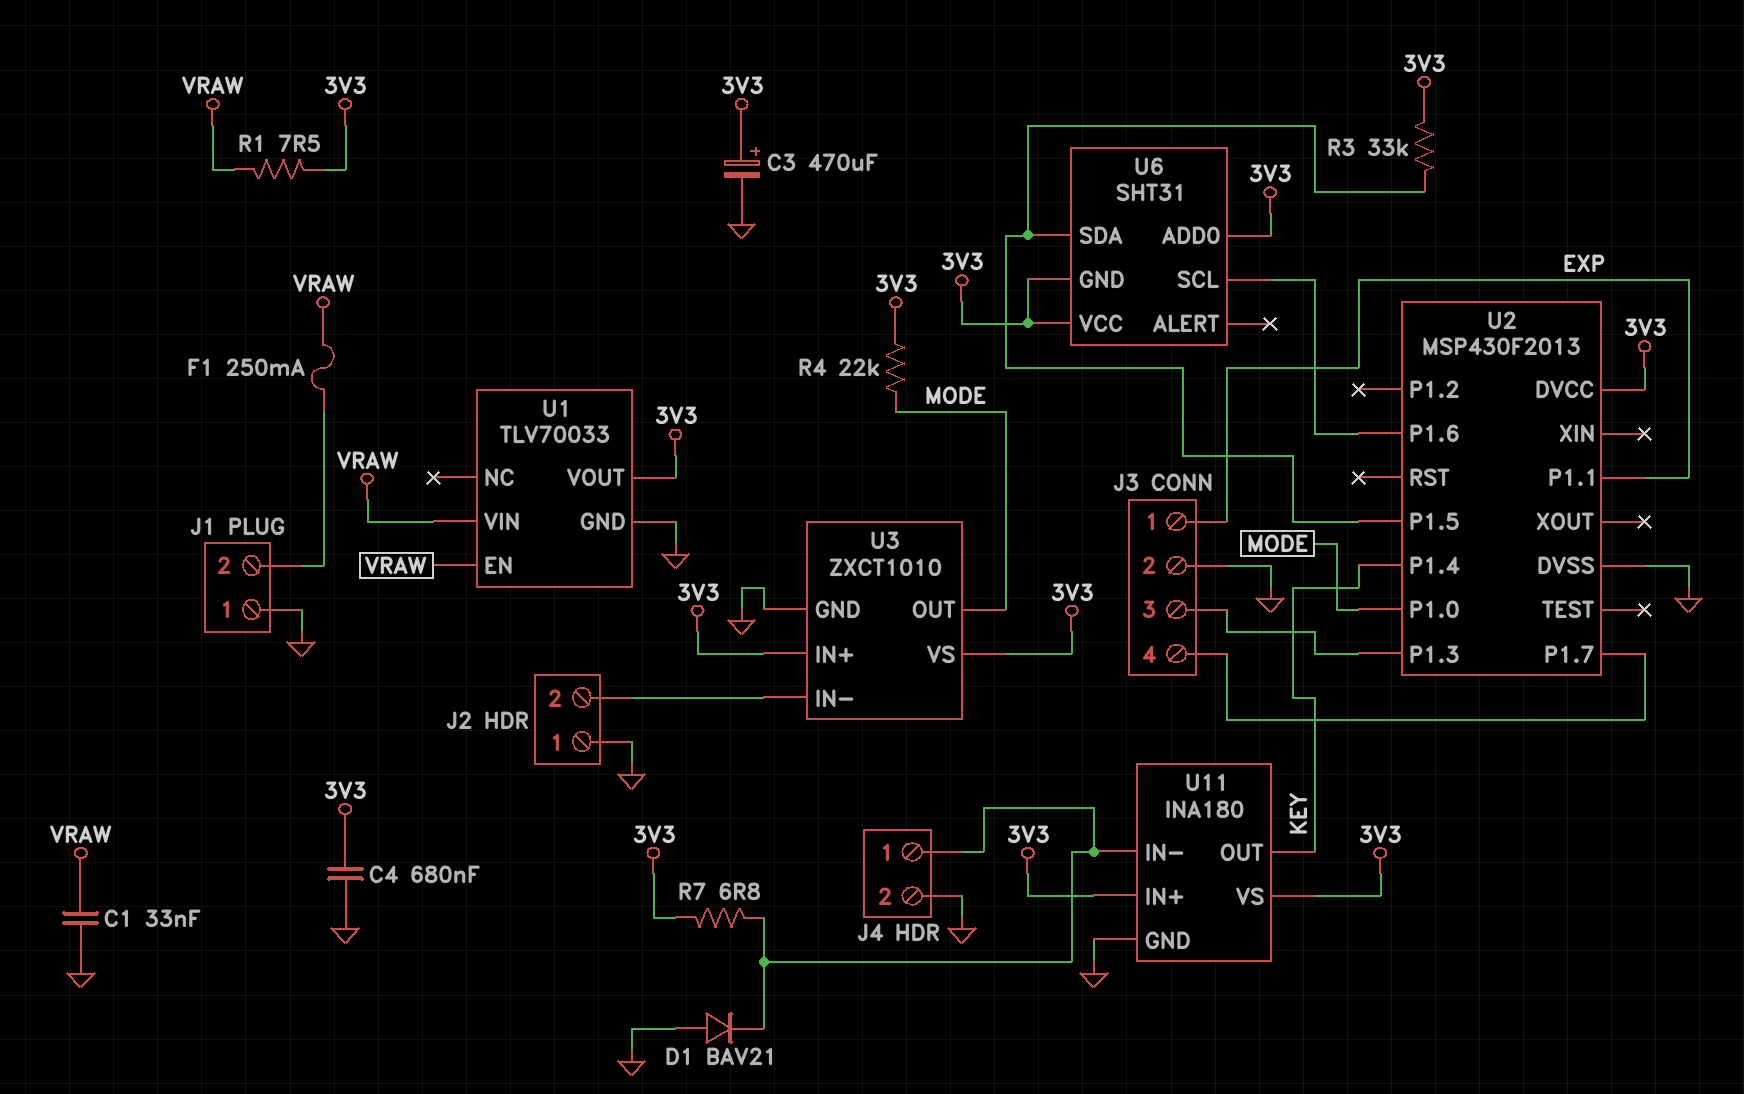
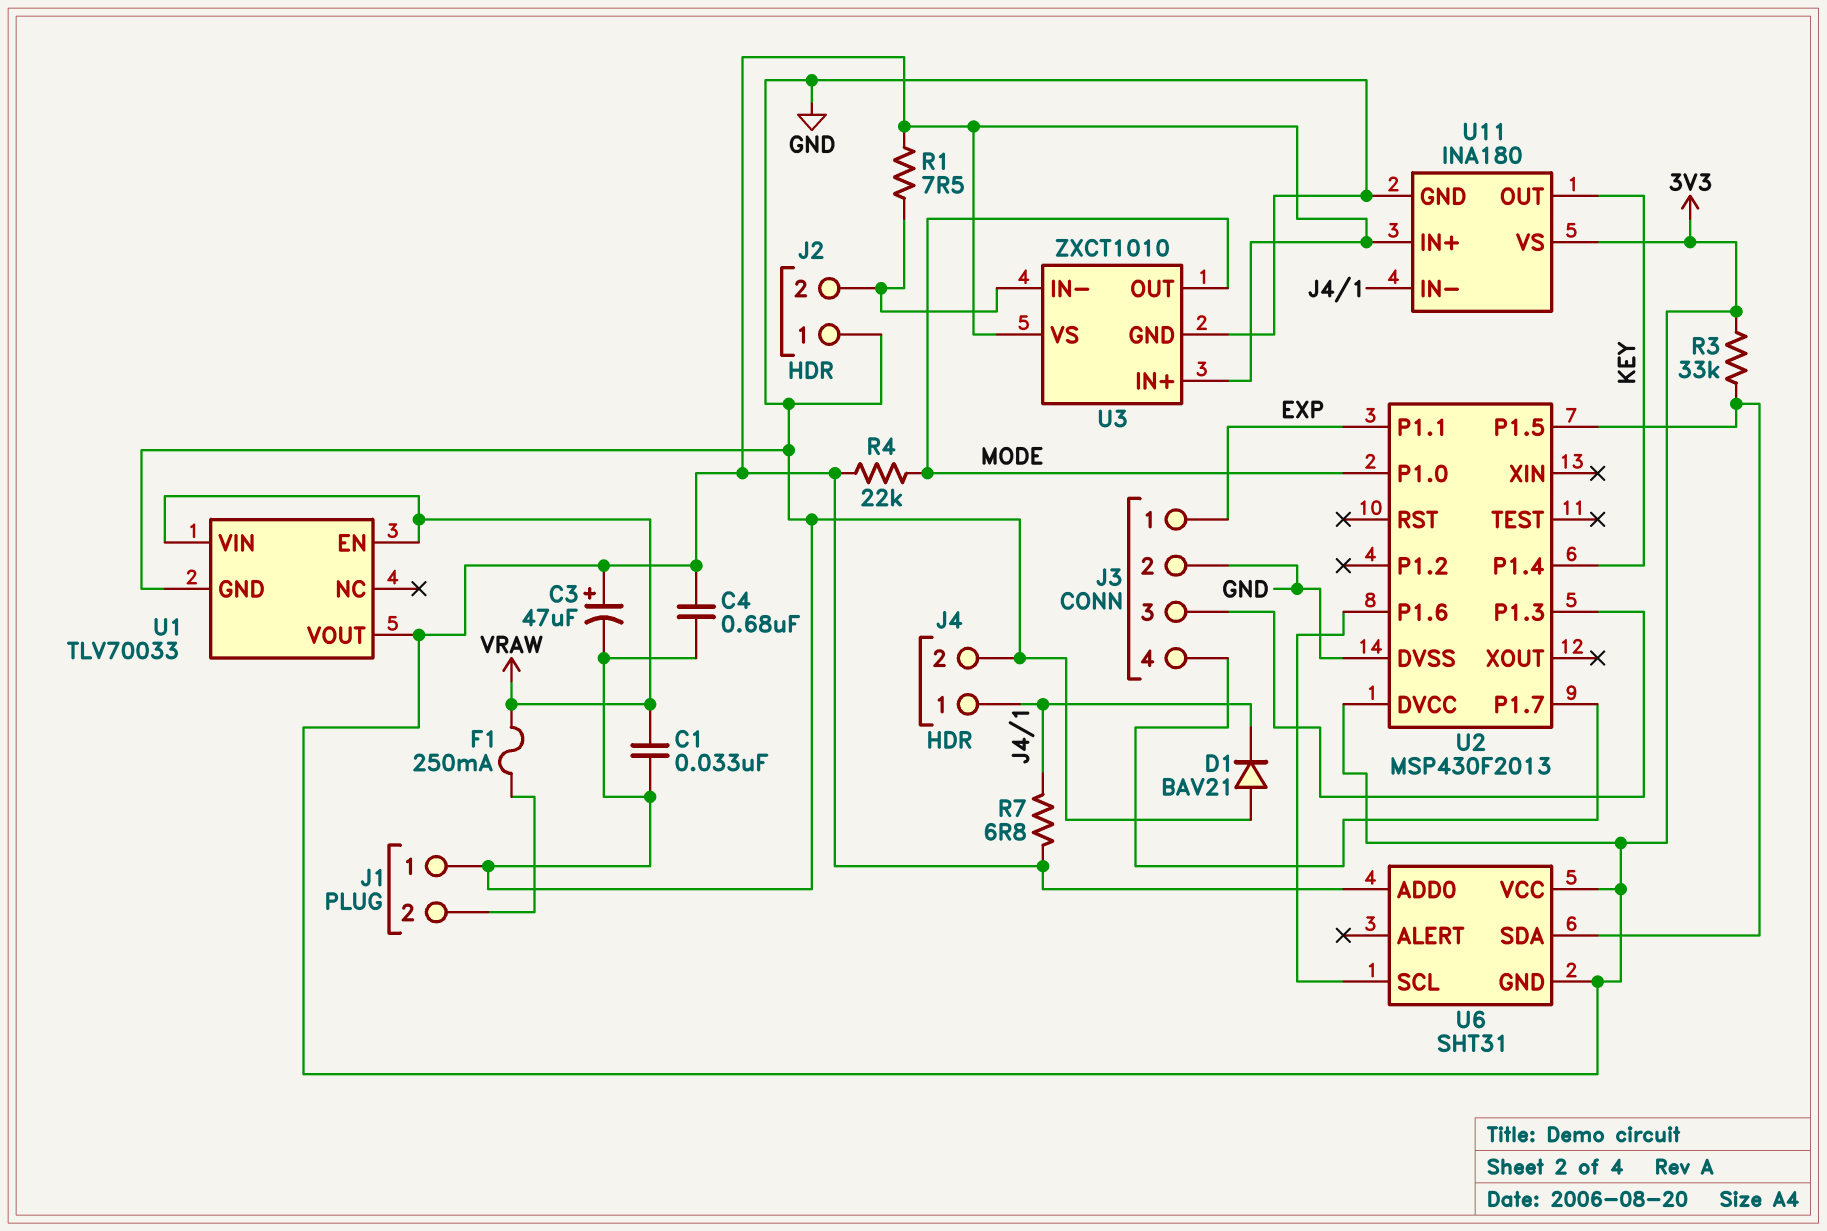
C3: 470uF (plus 3V3, minus GND) -> 47uF (plus 3V3, minus GND)
R1: 7.5 (3V3, VRAW) -> 7.5 (3V3, J2/2)

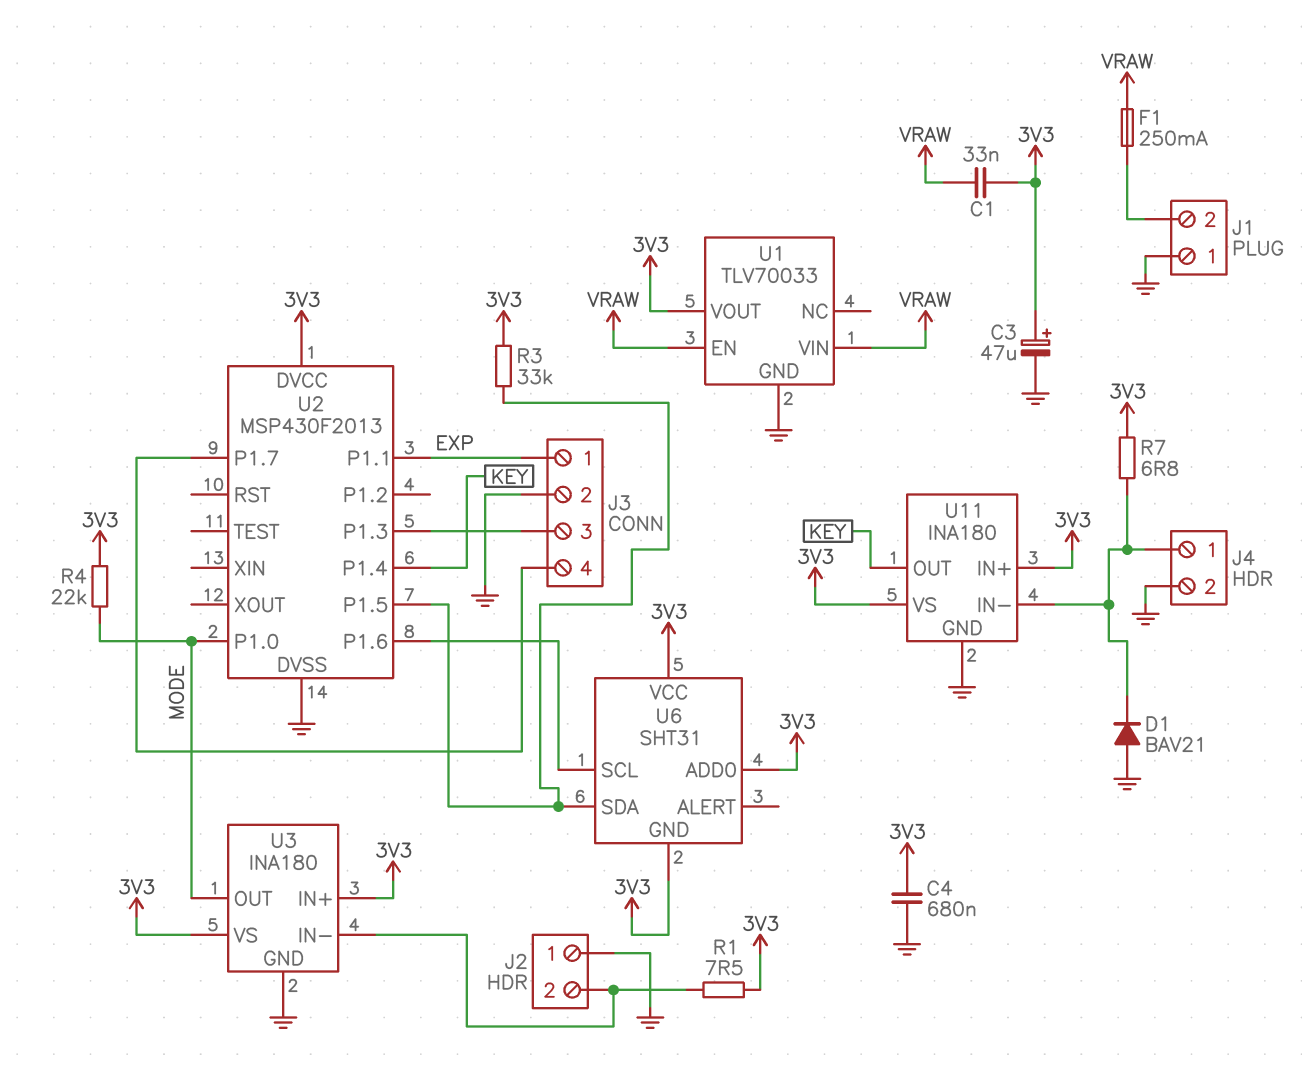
C1: 33nF (GND, VRAW) -> 33nF (3V3, VRAW)
U3: ZXCT1010 -> INA180

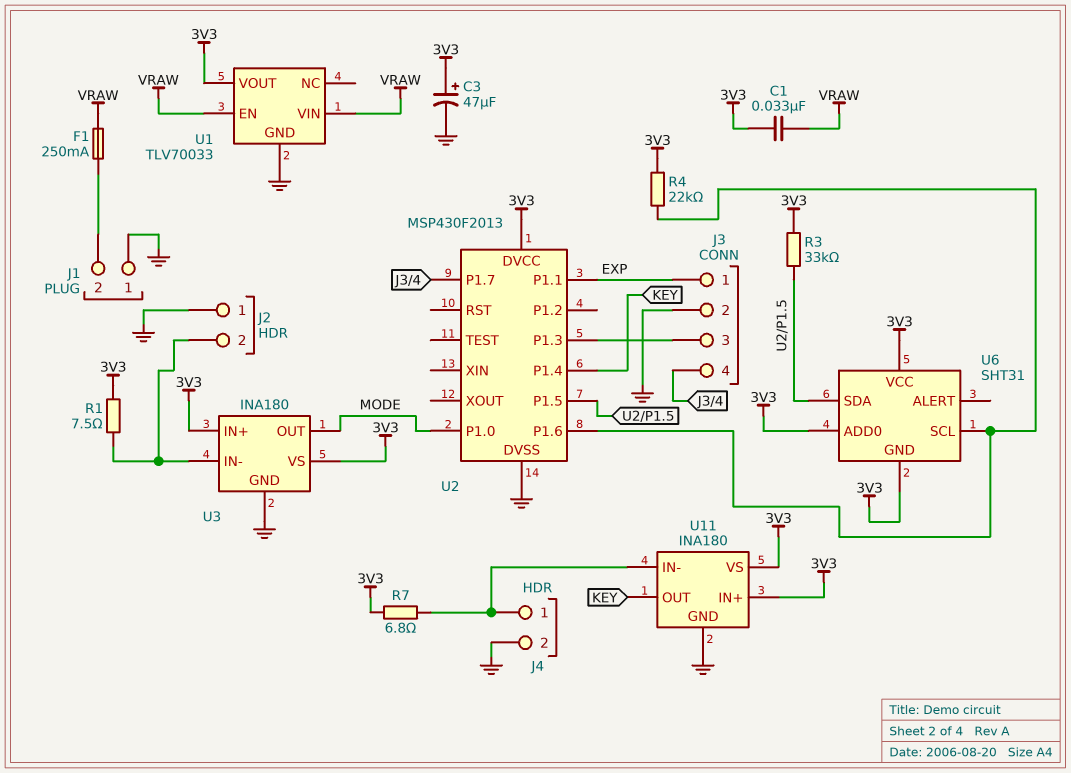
C4: 680nF (3V3, GND) -> none
D1: diode BAV21 (A GND, K J4/1) -> none
R4: 22k (3V3, MODE) -> 22k (3V3, U2/P1.6)

